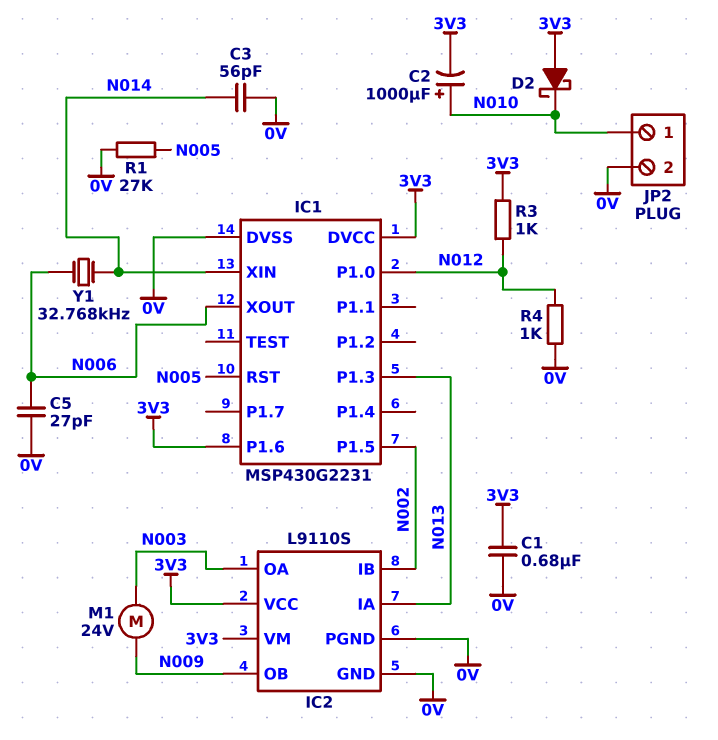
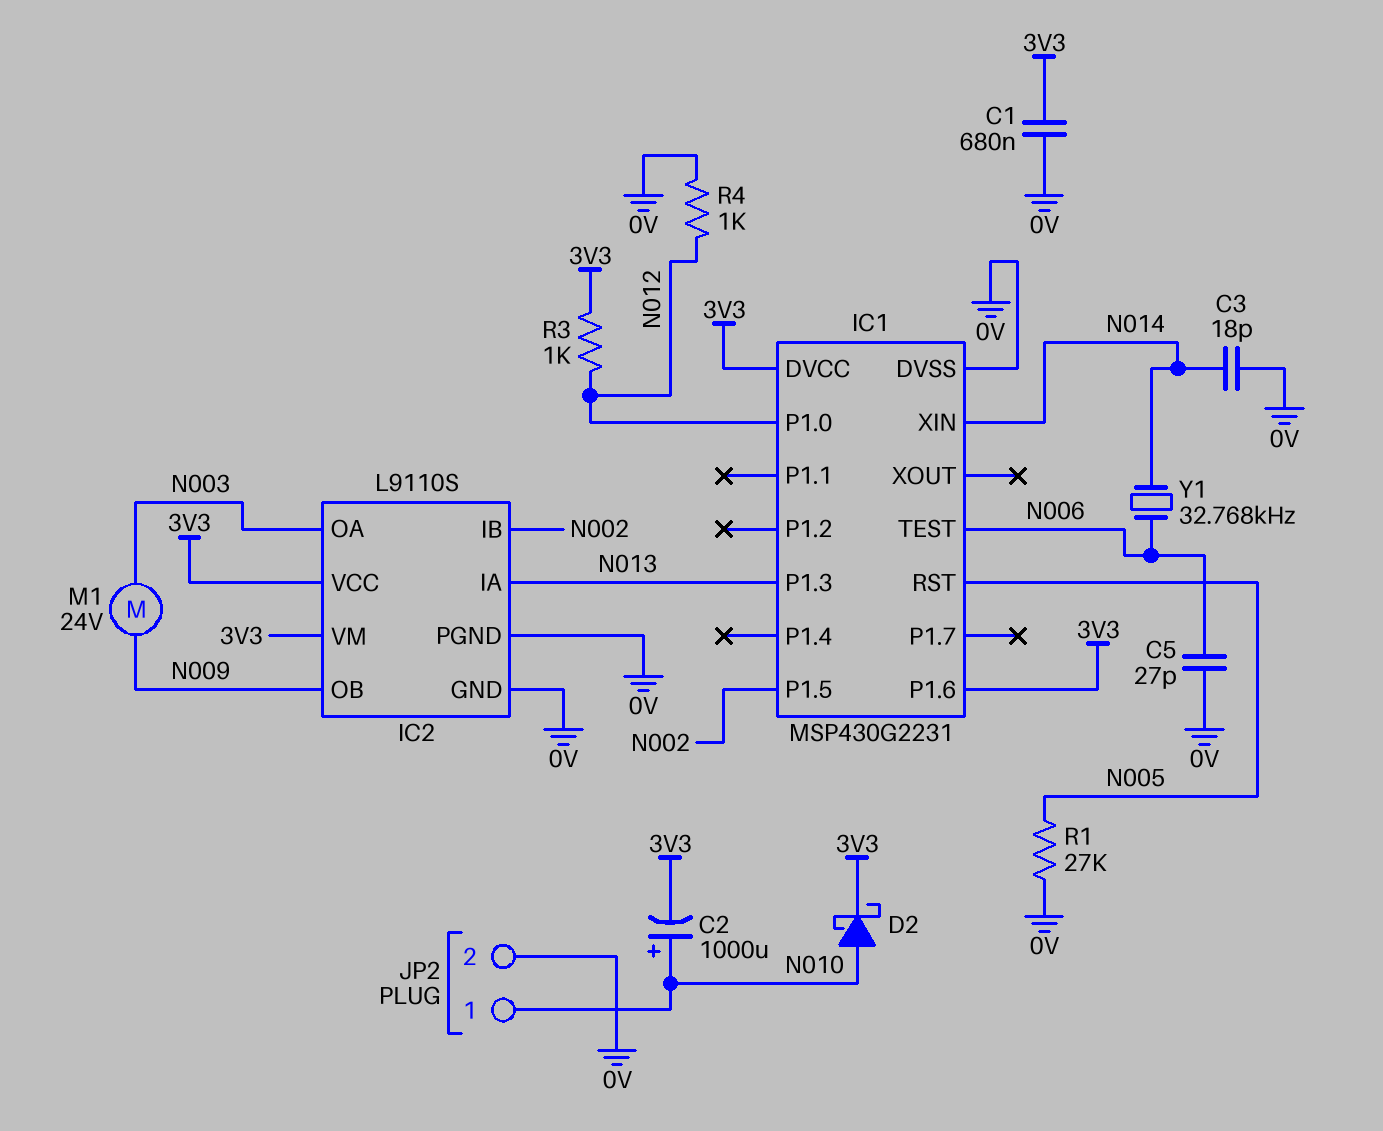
C3: 56pF (0V, N014) -> 18pF (0V, N014)
D2: schottky (A 3V3, K N010) -> schottky (A N010, K 3V3)
IC1 pin TEST: none -> N006
IC1 pin XOUT: N006 -> none

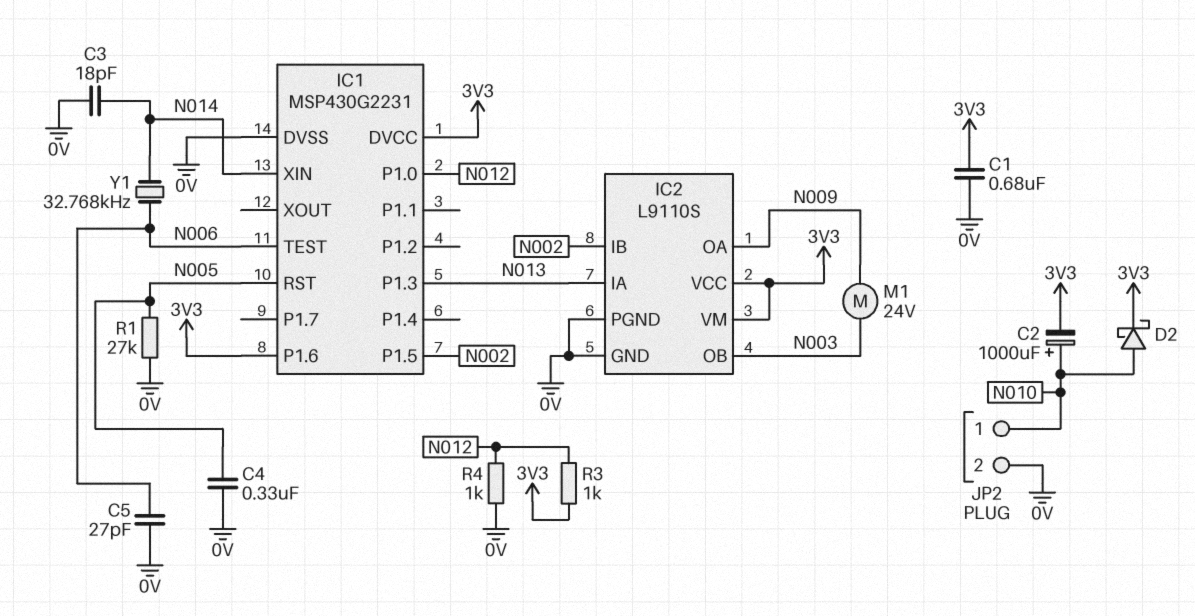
C4: none -> 330nF (0V, N005)
IC2 pin OA: N003 -> N009
IC2 pin OB: N009 -> N003

